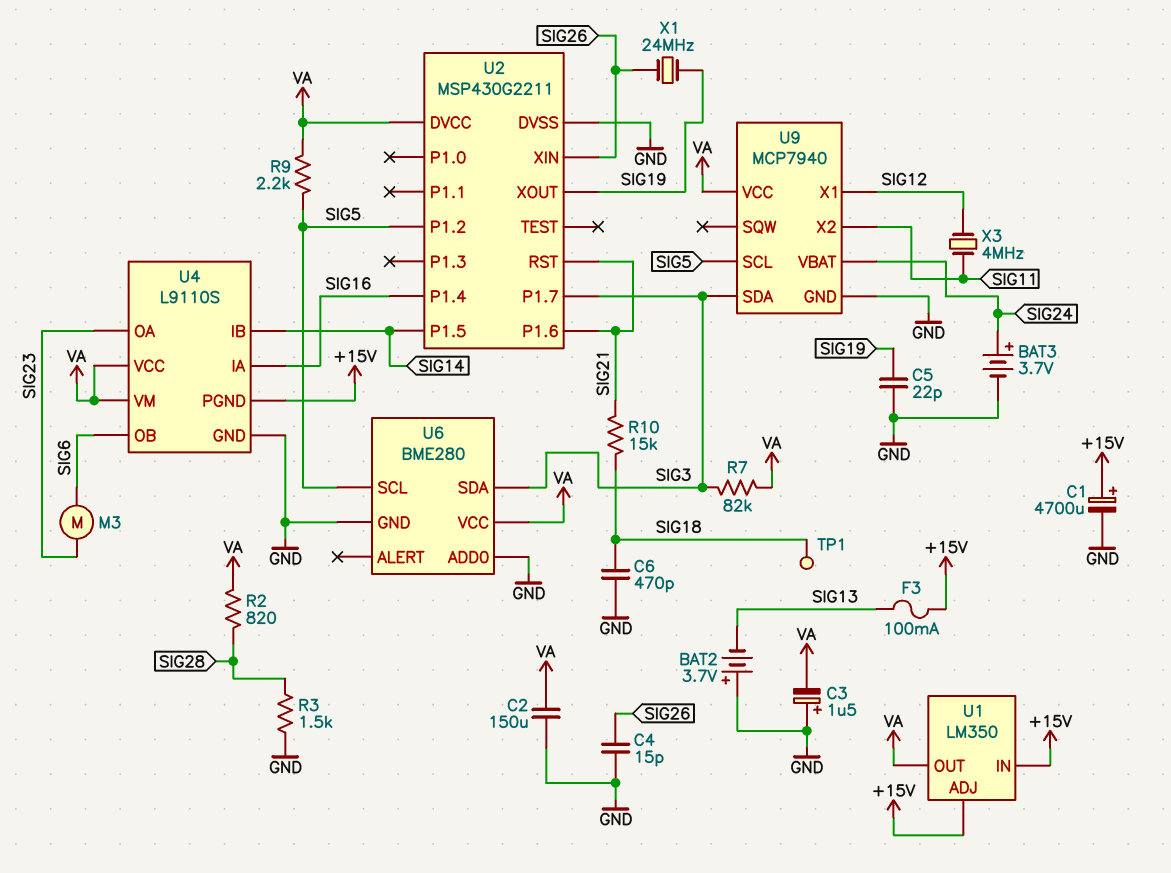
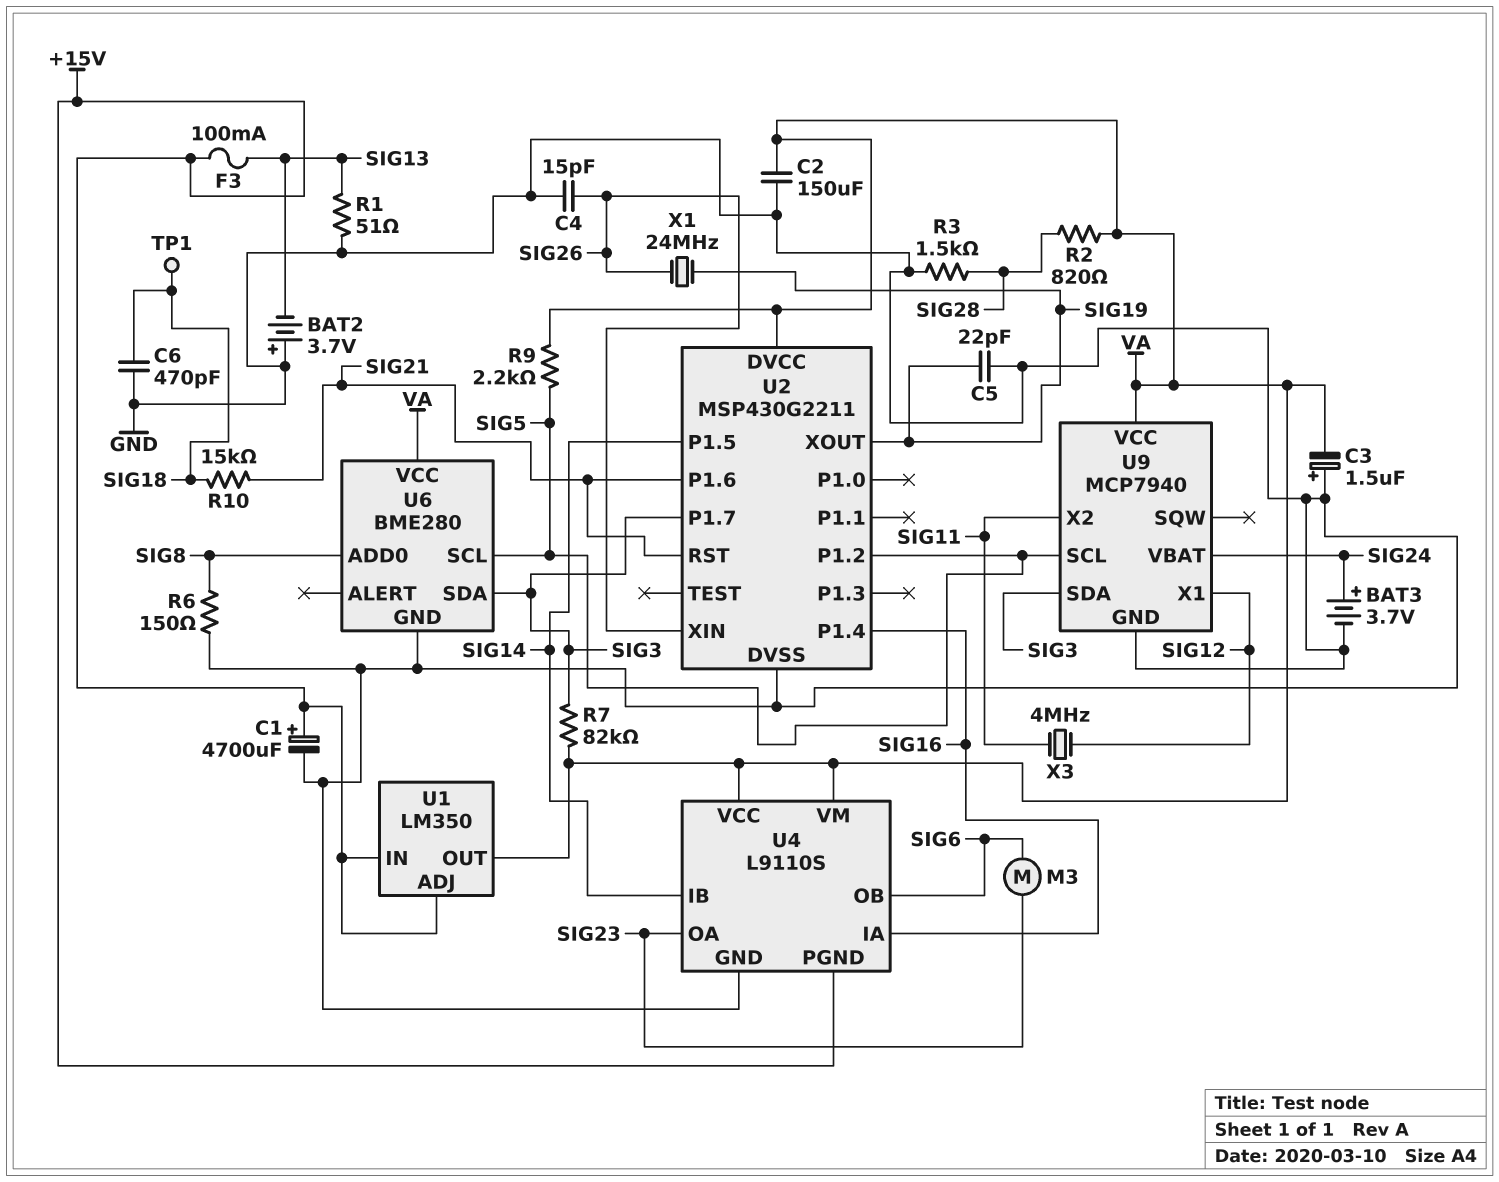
R1: none -> 51 (GND, SIG13)
R6: none -> 150 (GND, SIG8)
U6 pin ADD0: GND -> SIG8

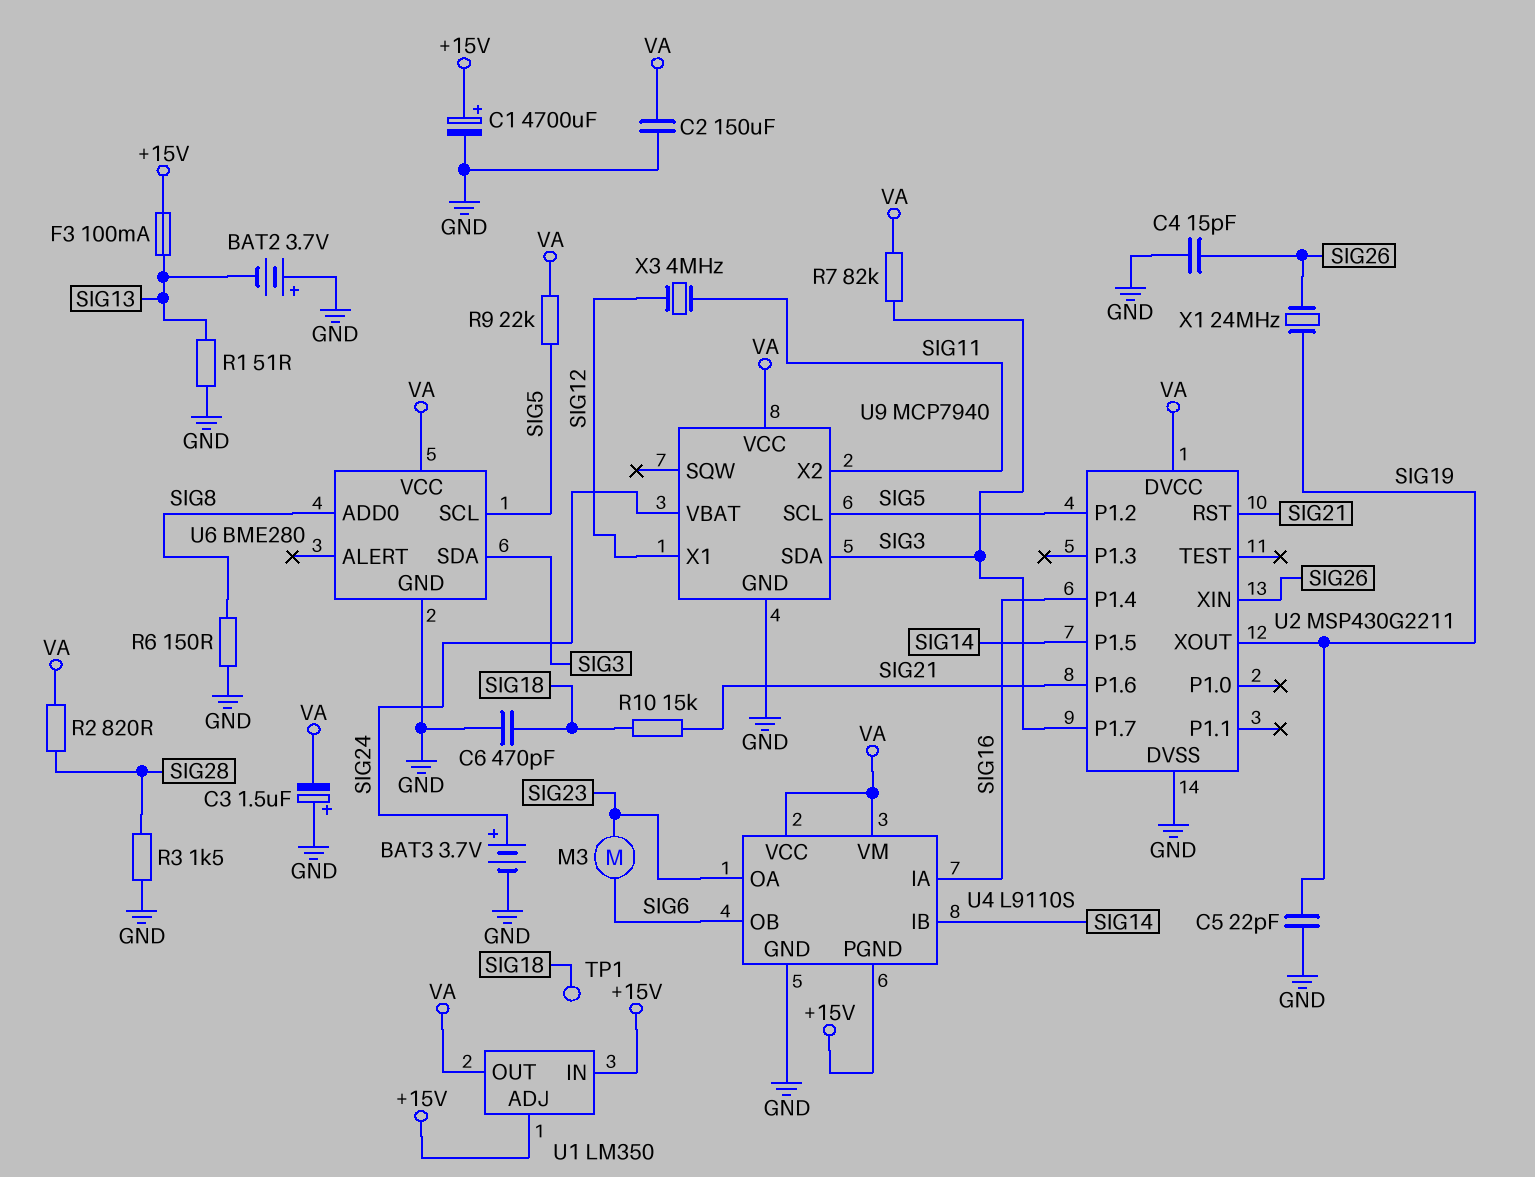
R9: 2.2k (SIG5, VA) -> 22k (SIG5, VA)

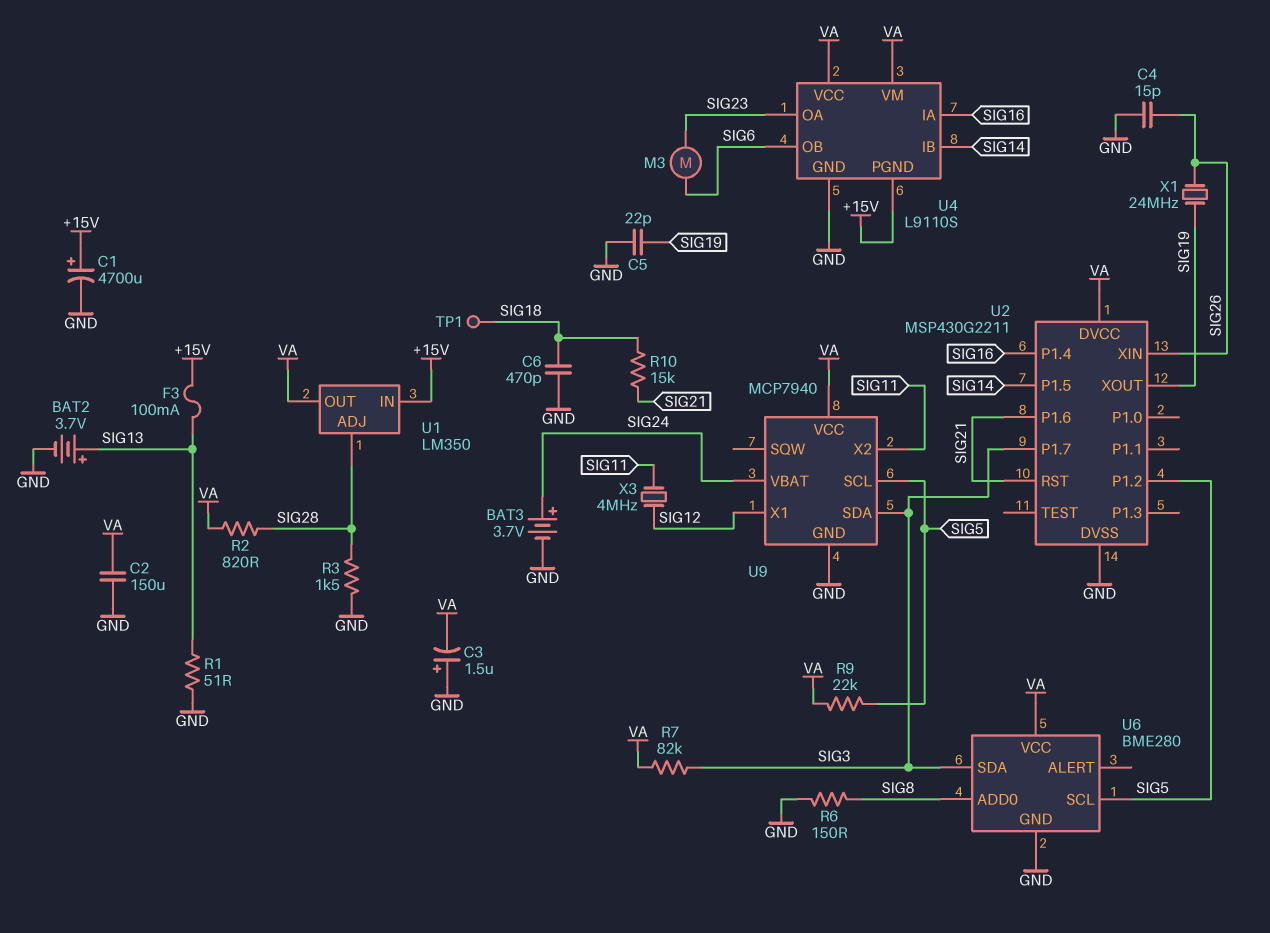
BAT2: 3.7V (plus GND, minus SIG13) -> 3.7V (plus SIG13, minus GND)
U1 pin ADJ: +15V -> SIG28

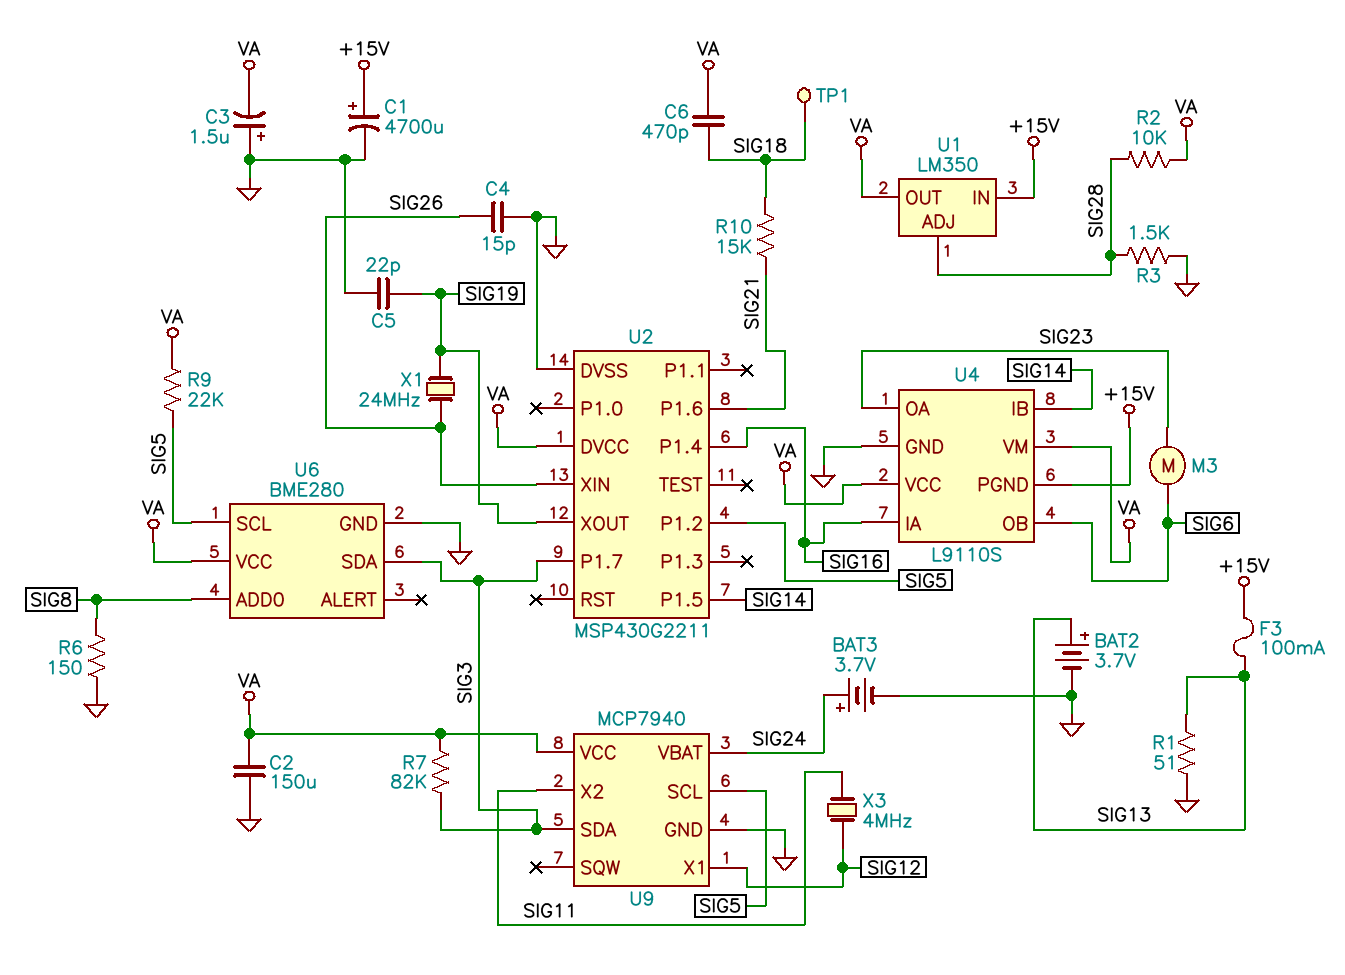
C6: 470pF (GND, SIG18) -> 470pF (SIG18, VA)
R2: 820 (SIG28, VA) -> 10k (SIG28, VA)
U2 pin RST: SIG21 -> none

